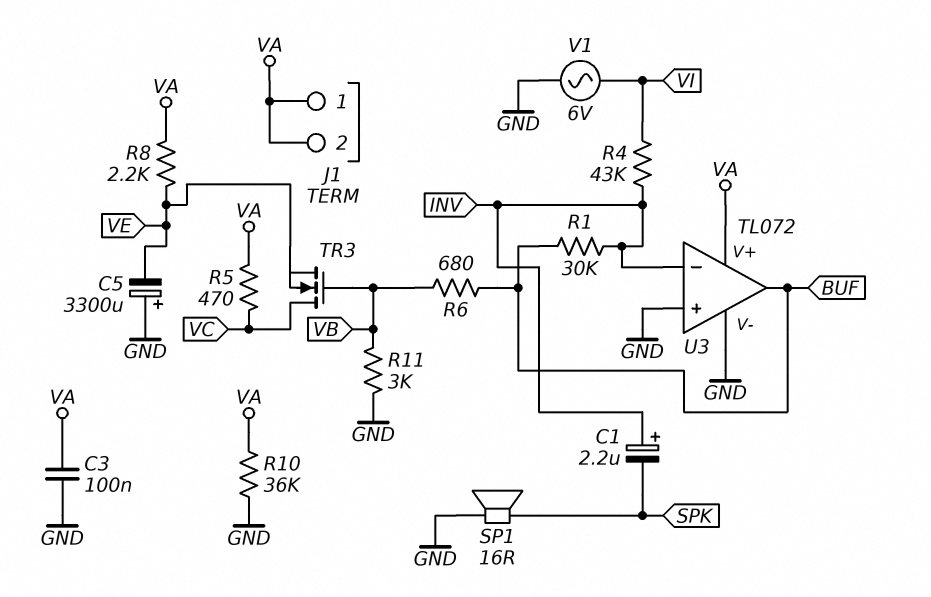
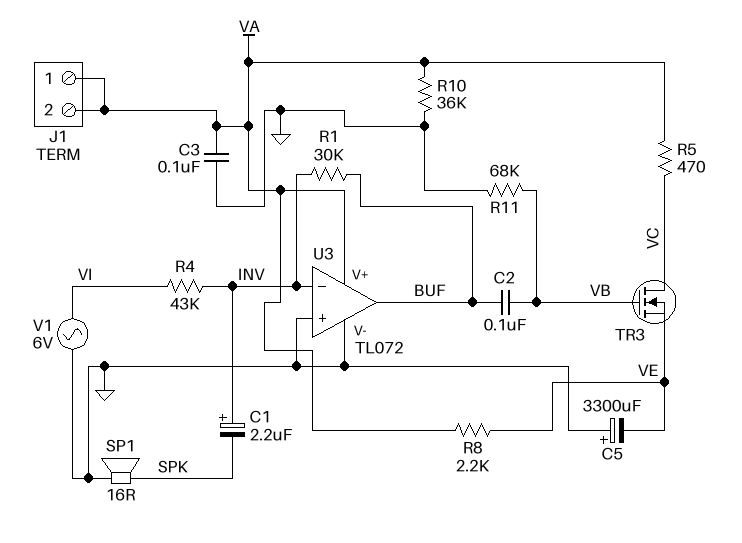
C2: none -> 100nF (BUF, VB)
R6: 680 (BUF, VB) -> none
R11: 3k (GND, VB) -> 68k (GND, VB)

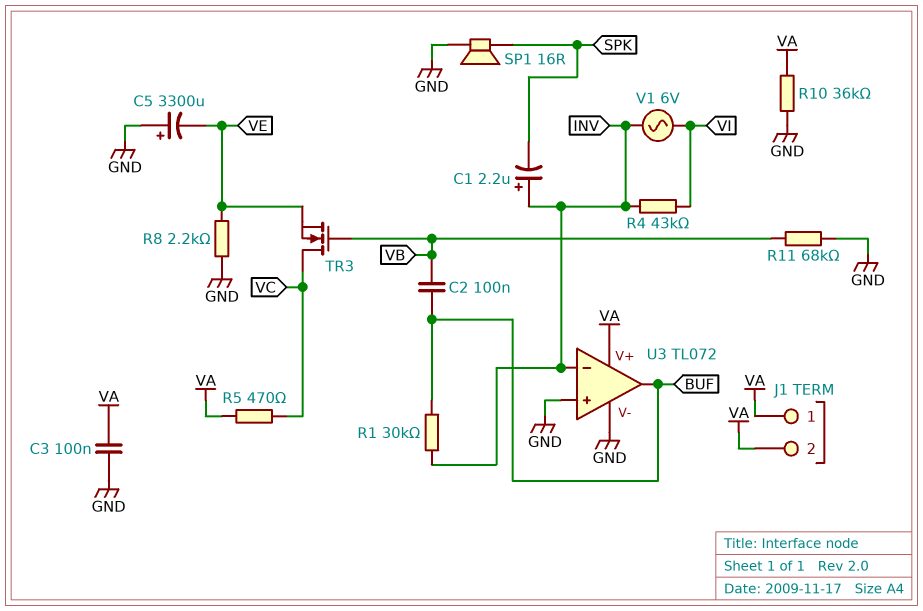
R8: 2.2k (VA, VE) -> 2.2k (GND, VE)
V1: AC 6V (GND, VI) -> AC 6V (INV, VI)

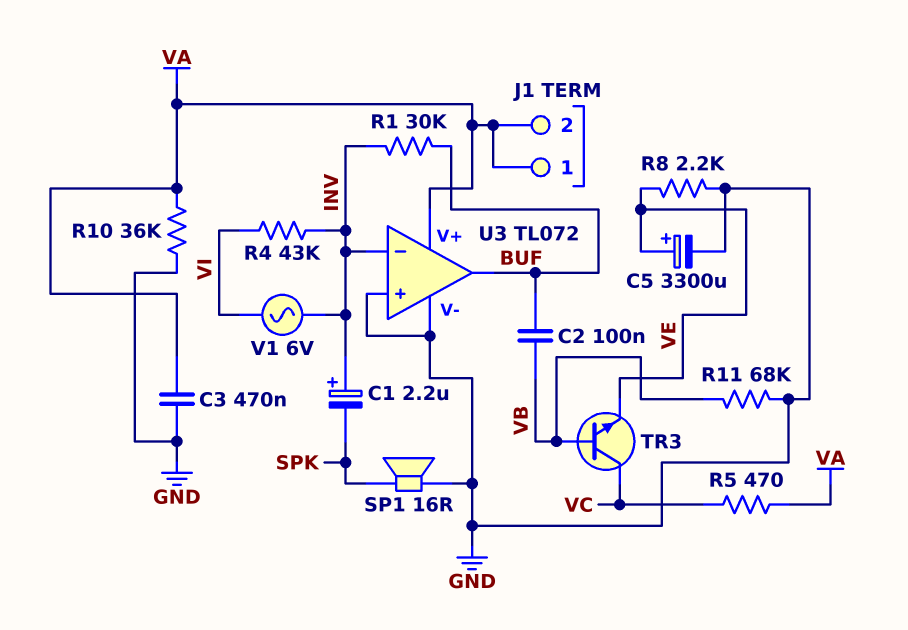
C3: 100nF (GND, VA) -> 470nF (GND, VA)
C5: 3300uF (plus GND, minus VE) -> 3300uF (plus VE, minus GND)
TR3: NMOS (G VB, D VC, S VE) -> NPN (B VB, C VC, E VE)

